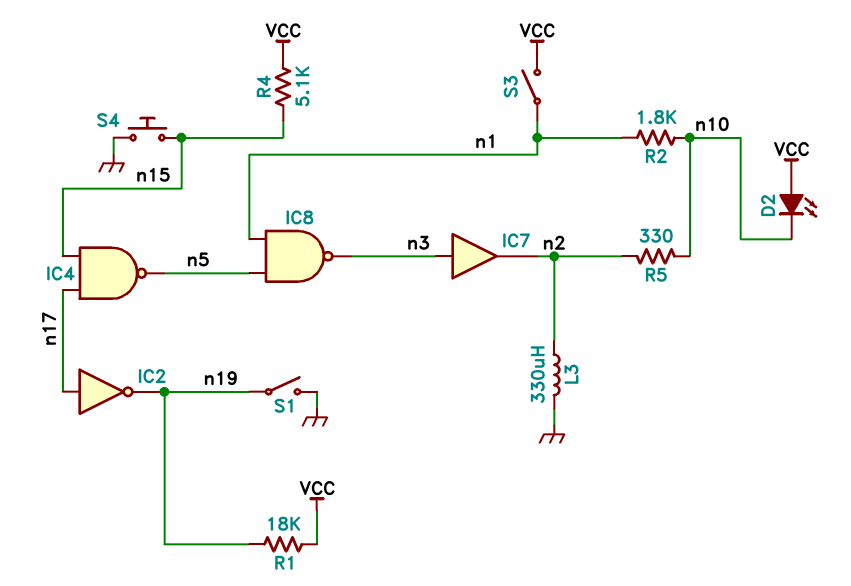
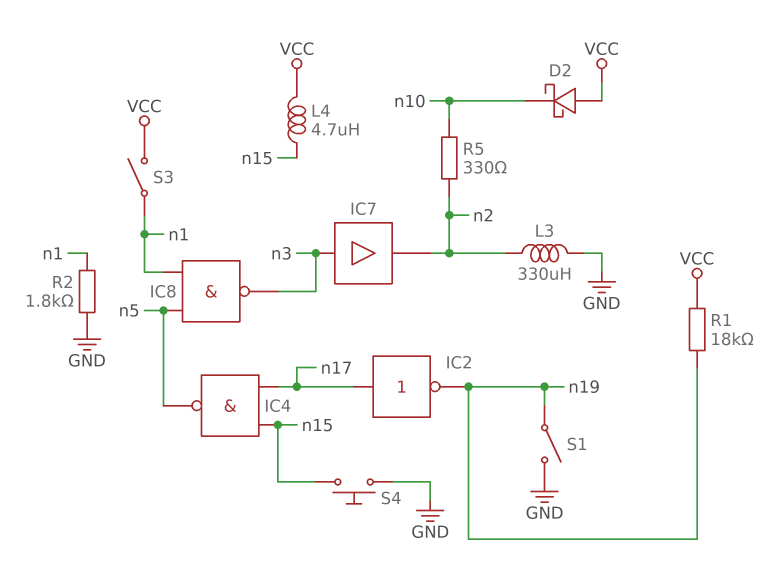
D2: LED (A VCC, K n10) -> schottky (A VCC, K n10)
L4: none -> 4.7uH (VCC, n15)
R2: 1.8k (n1, n10) -> 1.8k (GND, n1)
R4: 5.1k (VCC, n15) -> none

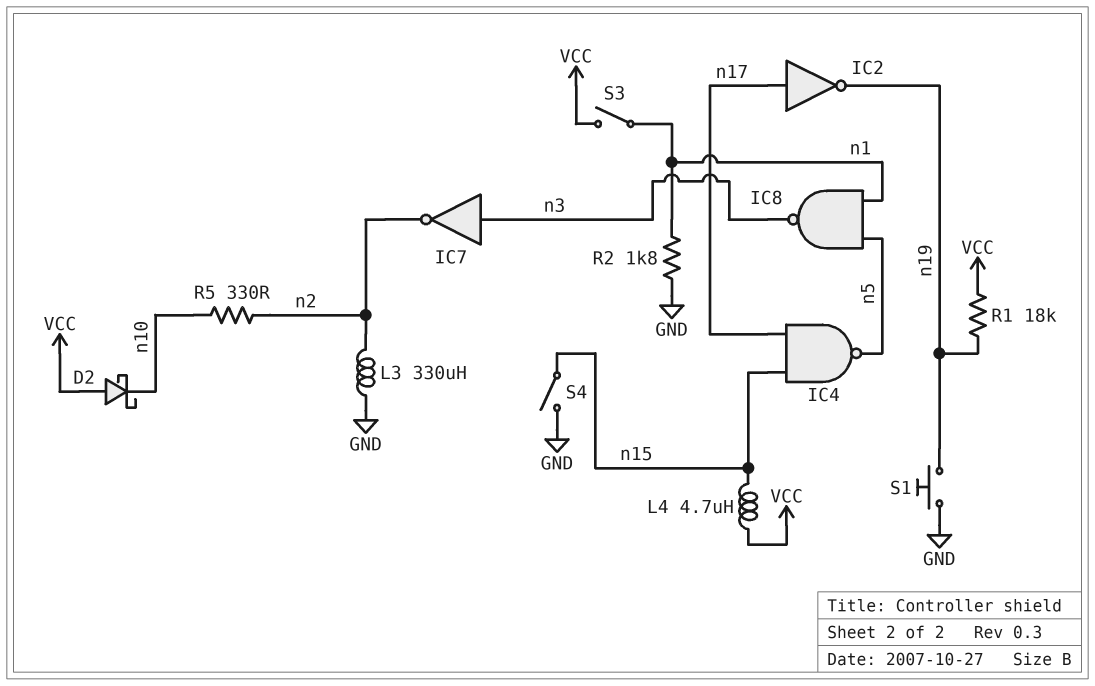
IC7: buffer (in n3, out n2) -> NOT (in n3, out n2)
S1: switch (GND, n19) -> button (GND, n19)
S4: button (GND, n15) -> switch (GND, n15)

